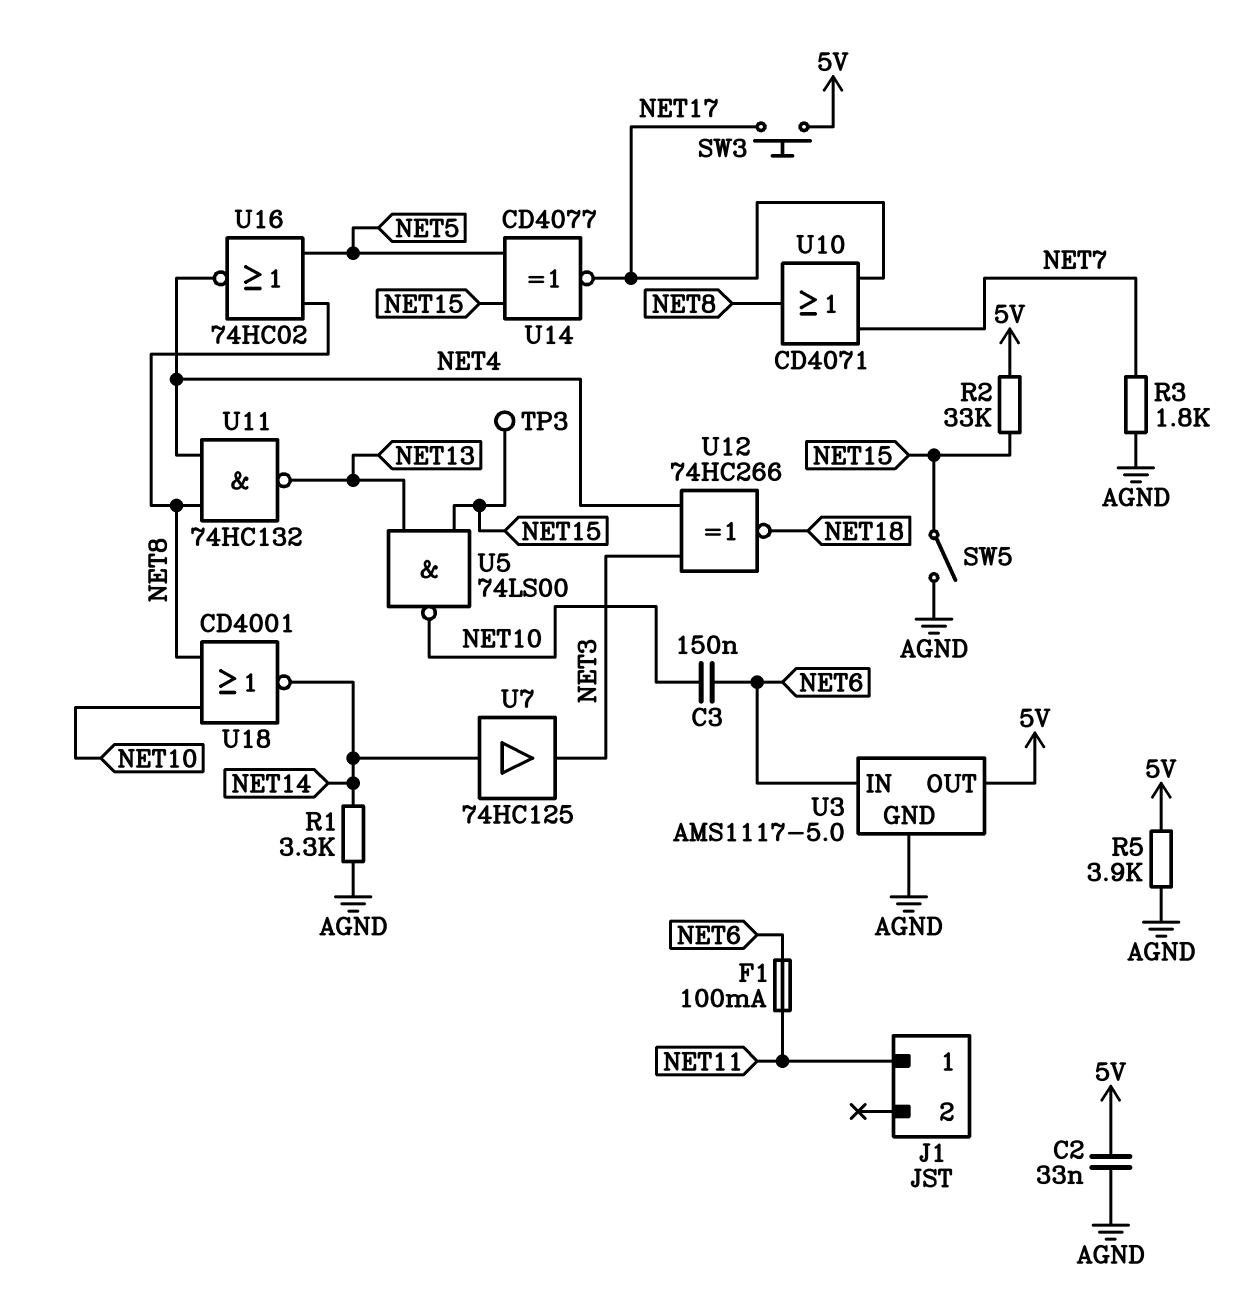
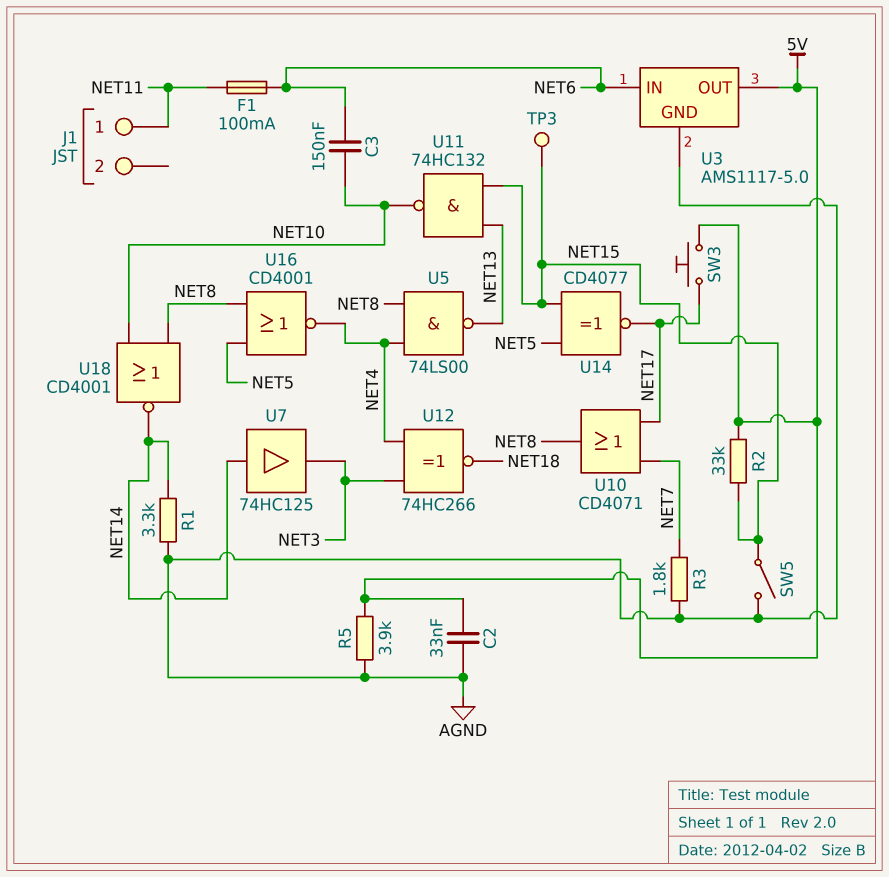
U5: NAND 74LS00 (in NET13, in NET15, out NET10) -> NAND 74LS00 (in NET4, in NET8, out NET13)
U11: NAND 74HC132 (in NET4, in NET8, out NET13) -> NAND 74HC132 (in NET13, in NET15, out NET10)
U16: NOR 74HC02 (in NET5, in NET8, out NET4) -> NOR CD4001 (in NET5, in NET8, out NET4)

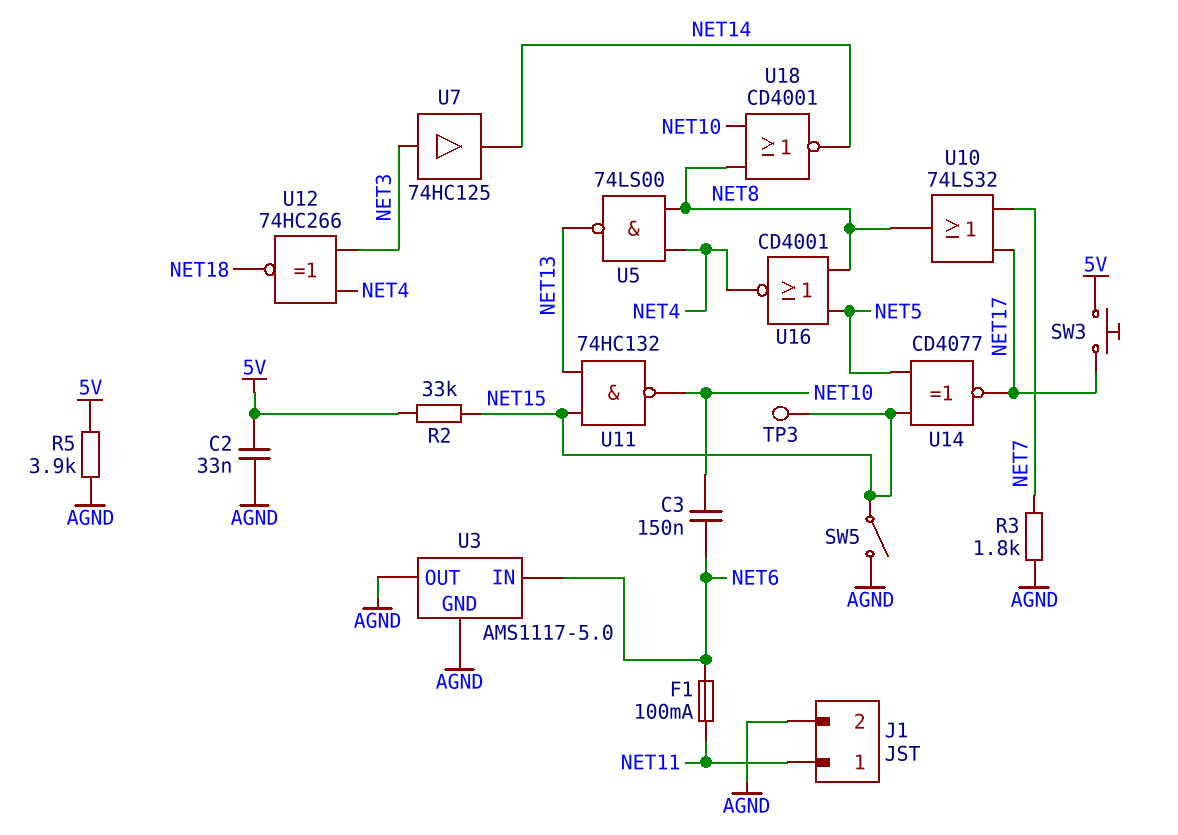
J1 pin 2: none -> AGND
R1: 3.3k (AGND, NET14) -> none
U3 pin OUT: 5V -> AGND
U7: buffer 74HC125 (in NET14, out NET3) -> buffer 74HC125 (in NET3, out NET14)
U10: OR CD4071 (in NET7, in NET17, out NET8) -> OR 74LS32 (in NET7, in NET17, out NET8)

